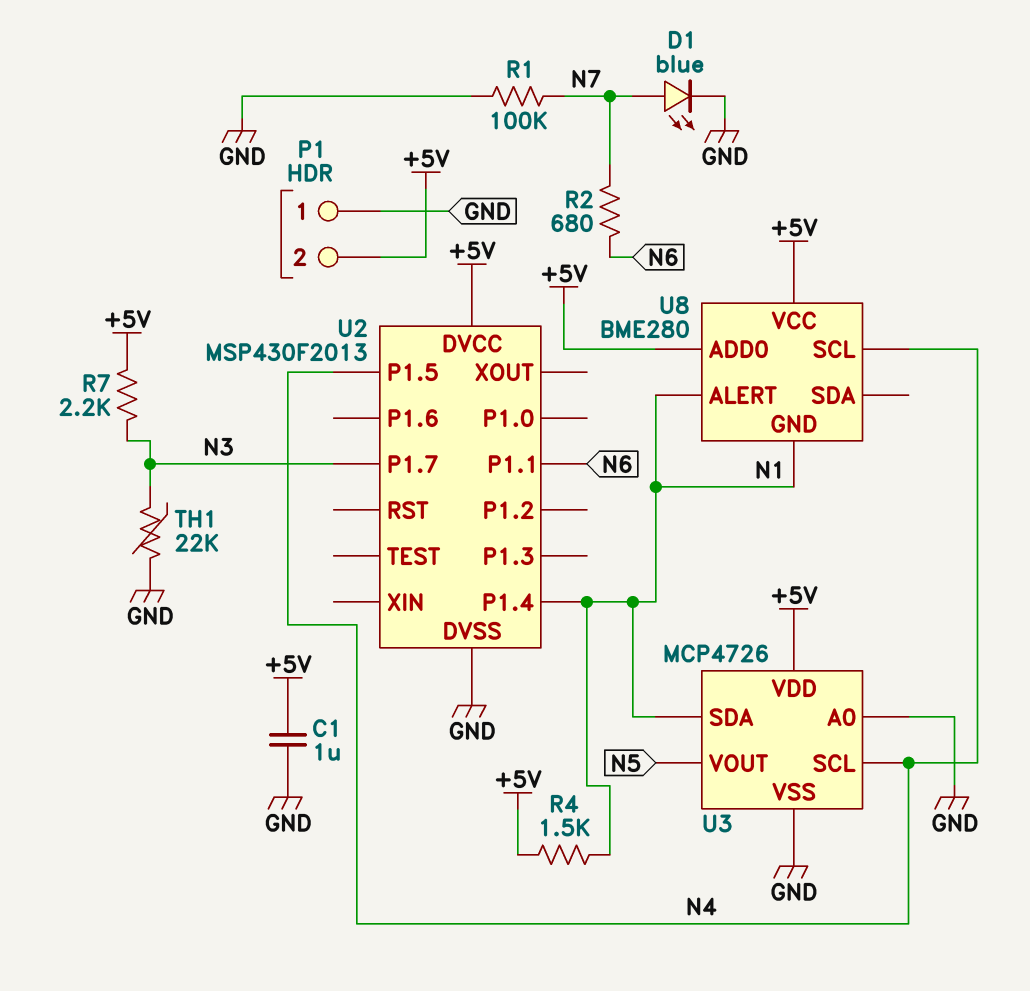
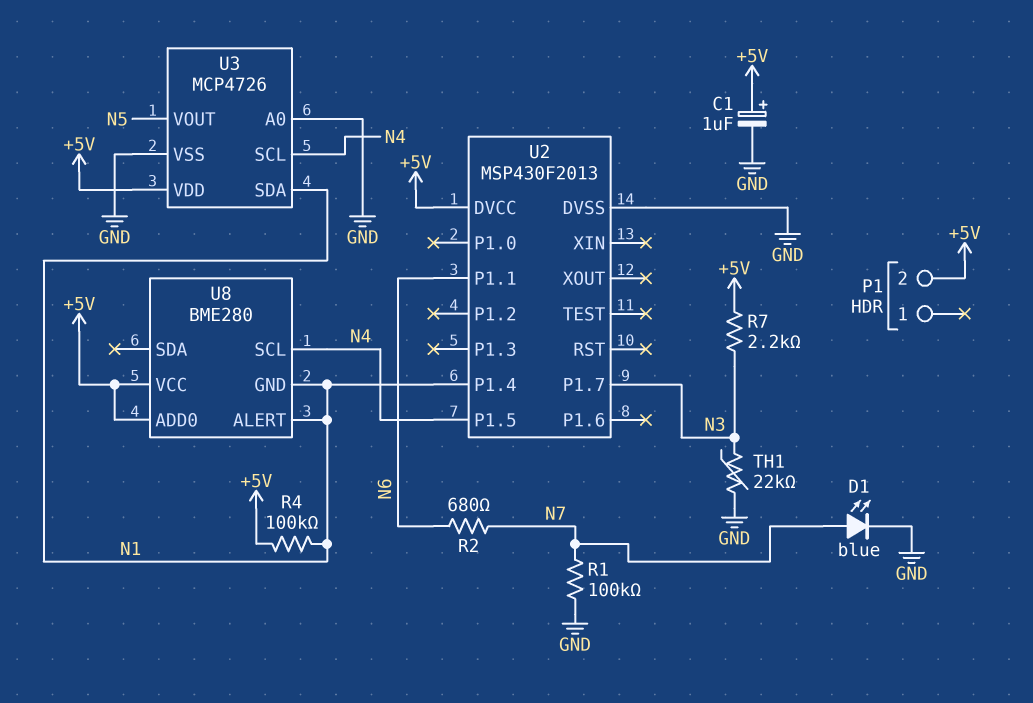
C1: 1uF (+5V, GND) -> 1uF (plus +5V, minus GND)
P1 pin 1: GND -> none
R4: 1.5k (+5V, N1) -> 100k (+5V, N1)

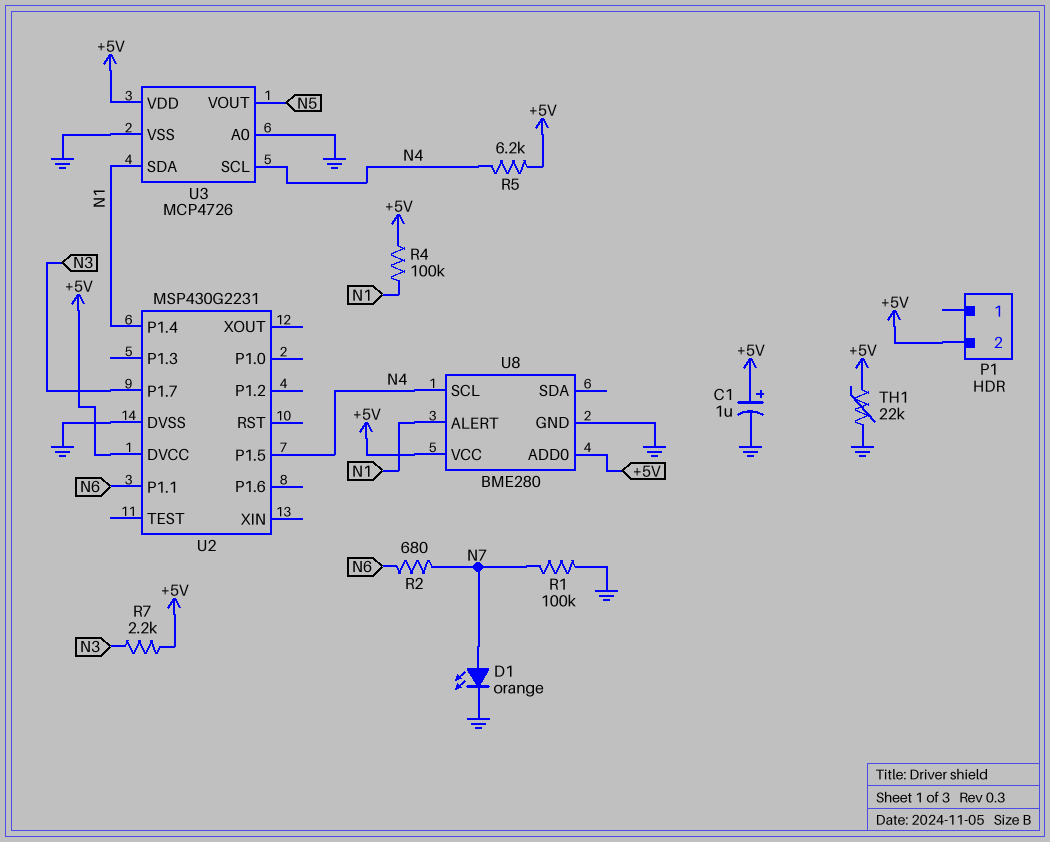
D1: LED blue (A N7, K GND) -> LED orange (A N7, K GND)
R5: none -> 6.2k (+5V, N4)
TH1: 22k (GND, N3) -> 22k (+5V, GND)
U2: MSP430F2013 -> MSP430G2231
U8 pin GND: N1 -> GND

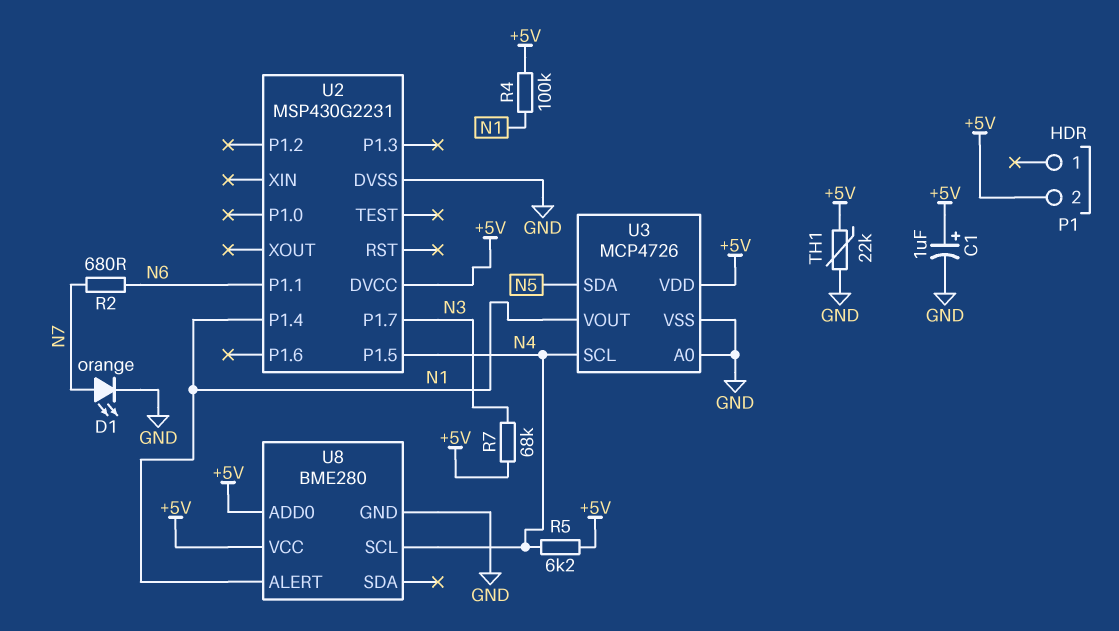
R1: 100k (GND, N7) -> none
R7: 2.2k (+5V, N3) -> 68k (+5V, N3)
U3 pin SDA: N1 -> N5
U3 pin VOUT: N5 -> N1

